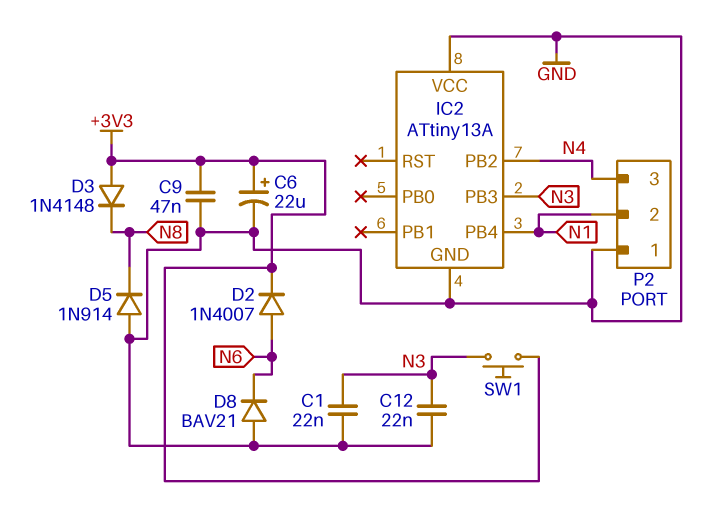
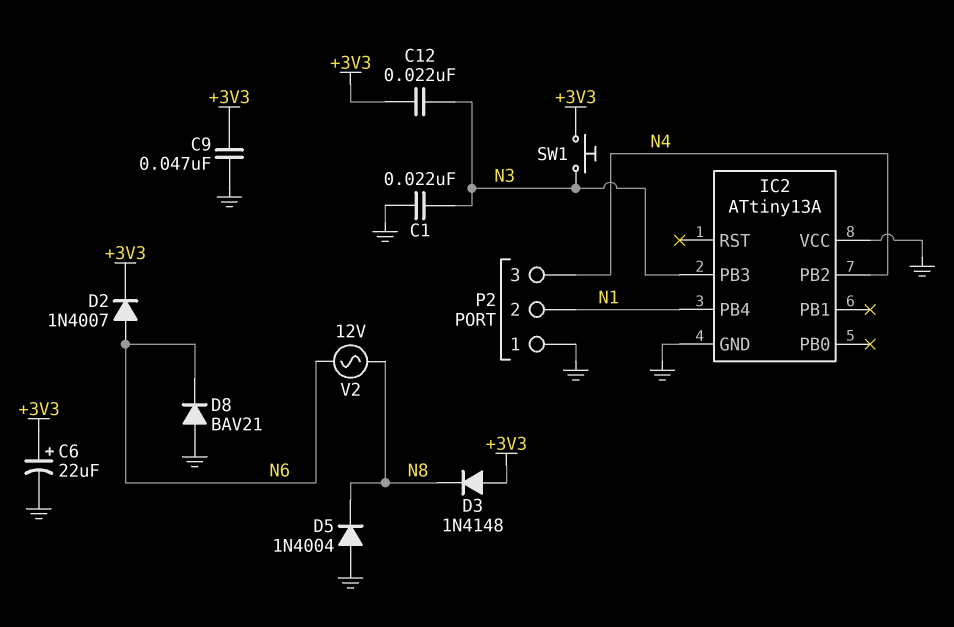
C12: 22nF (GND, N3) -> 22nF (+3V3, N3)
D5: diode 1N914 (A GND, K N8) -> diode 1N4004 (A GND, K N8)
V2: none -> AC 12V (N6, N8)

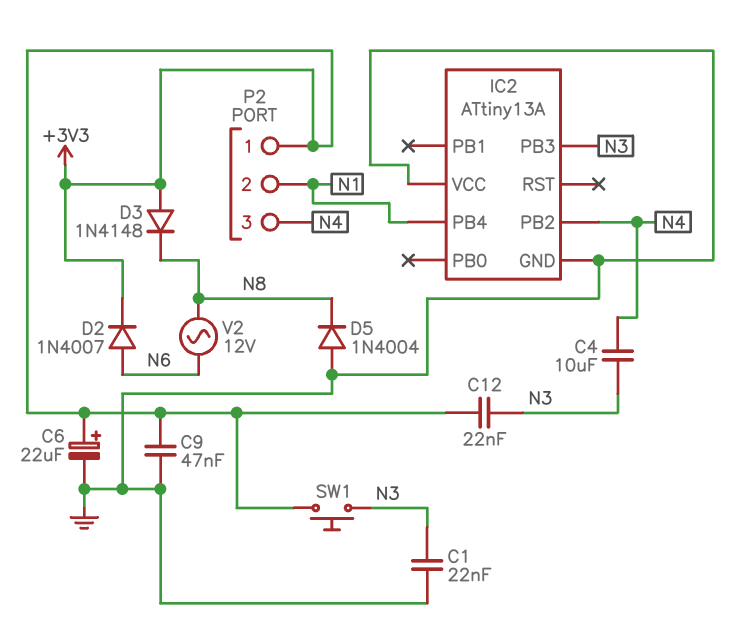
C4: none -> 10uF (N3, N4)
D8: diode BAV21 (A GND, K N6) -> none
P2 pin 1: GND -> +3V3

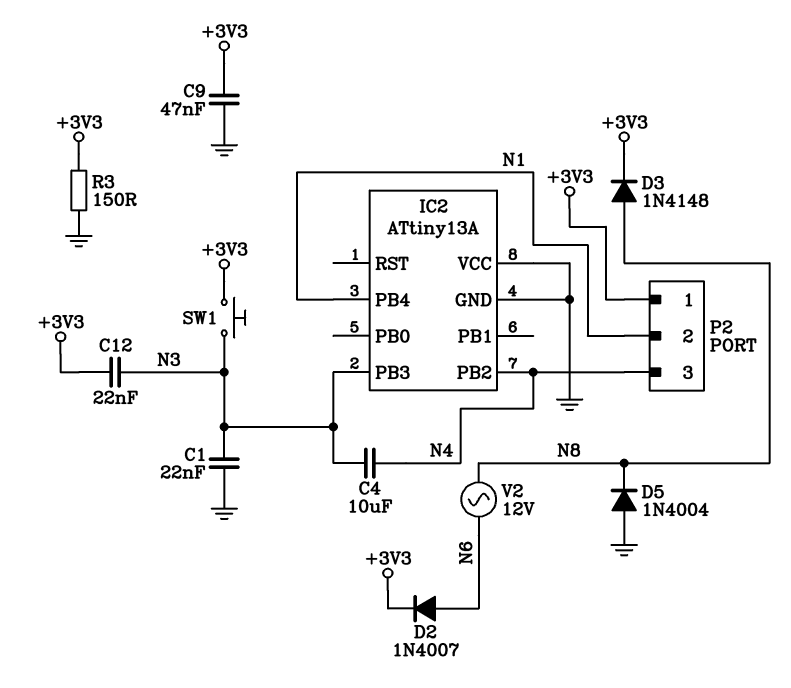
C6: 22uF (plus +3V3, minus GND) -> none
D3: diode 1N4148 (A +3V3, K N8) -> diode 1N4148 (A N8, K +3V3)
R3: none -> 150 (+3V3, GND)

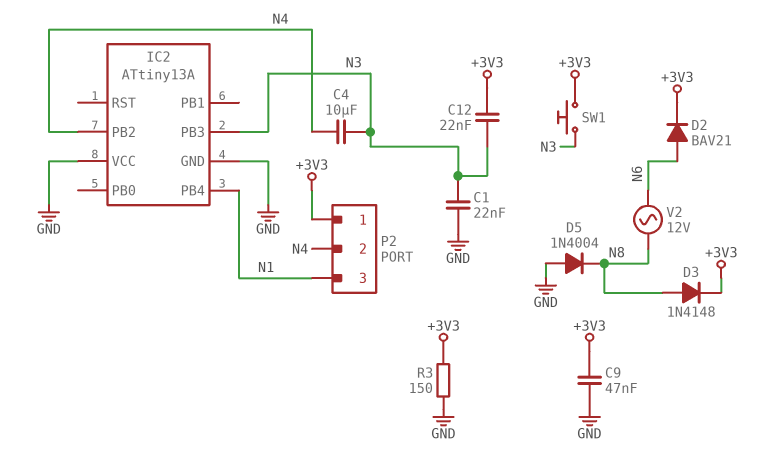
D2: diode 1N4007 (A N6, K +3V3) -> diode BAV21 (A N6, K +3V3)
P2 pin 2: N1 -> N4
P2 pin 3: N4 -> N1

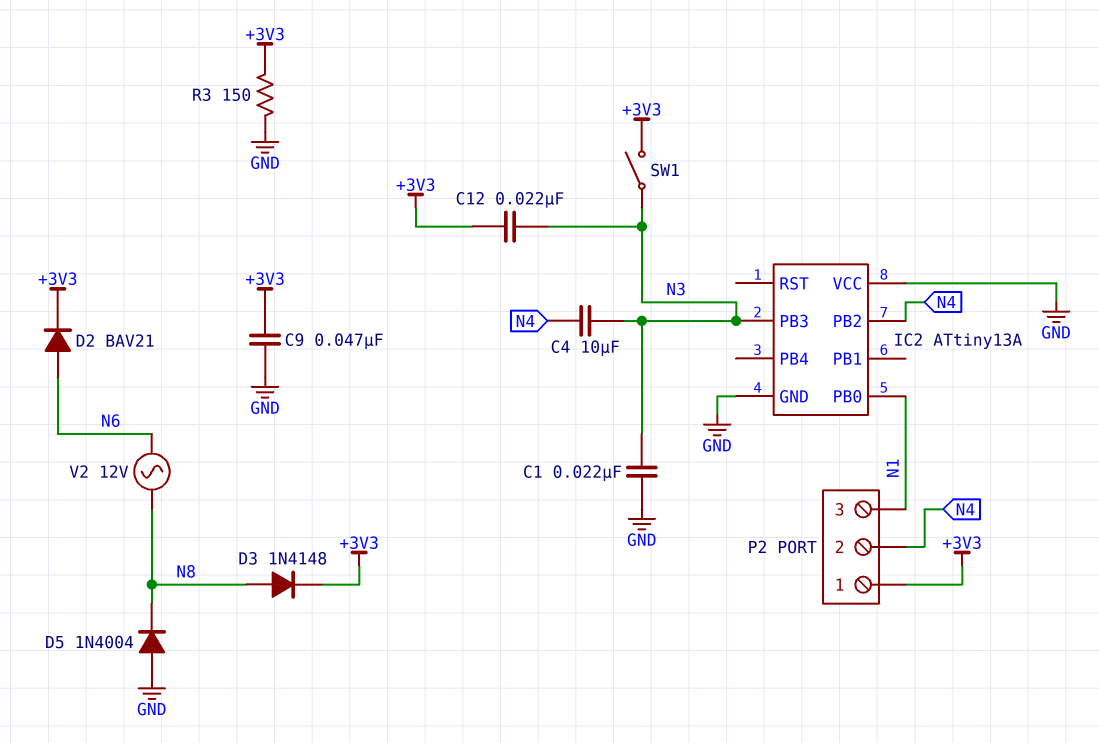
IC2 pin PB0: none -> N1
IC2 pin PB4: N1 -> none
SW1: button (+3V3, N3) -> switch (+3V3, N3)

